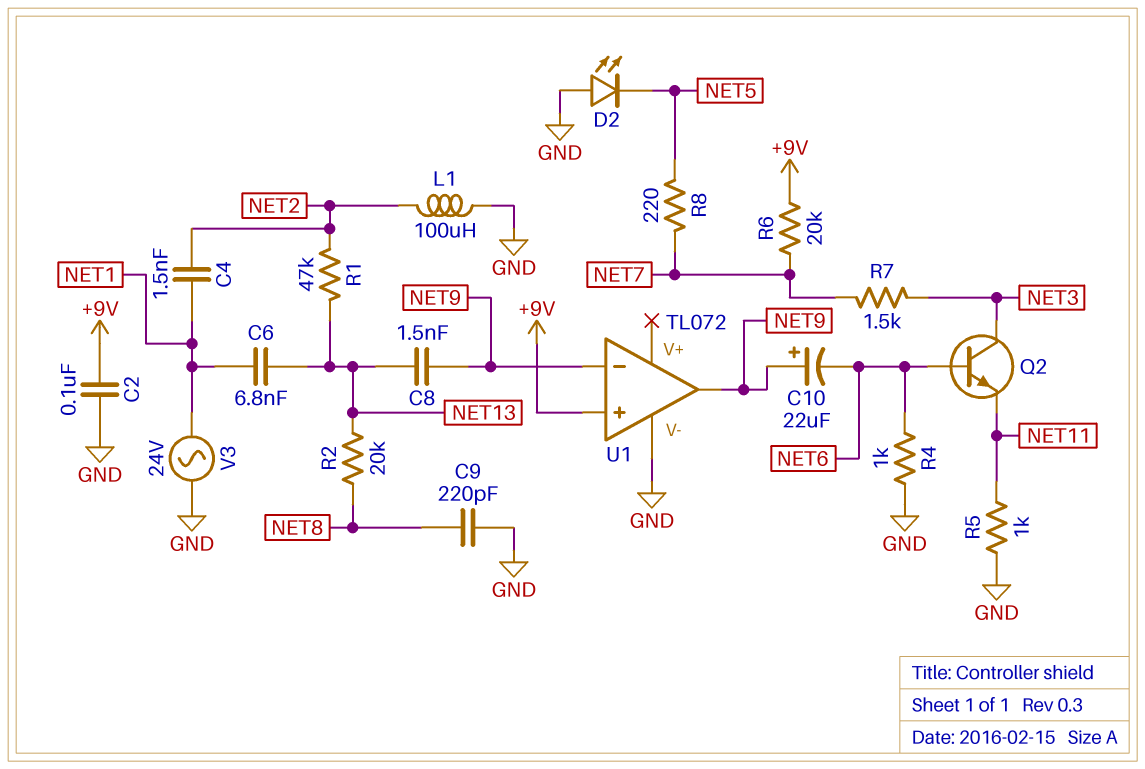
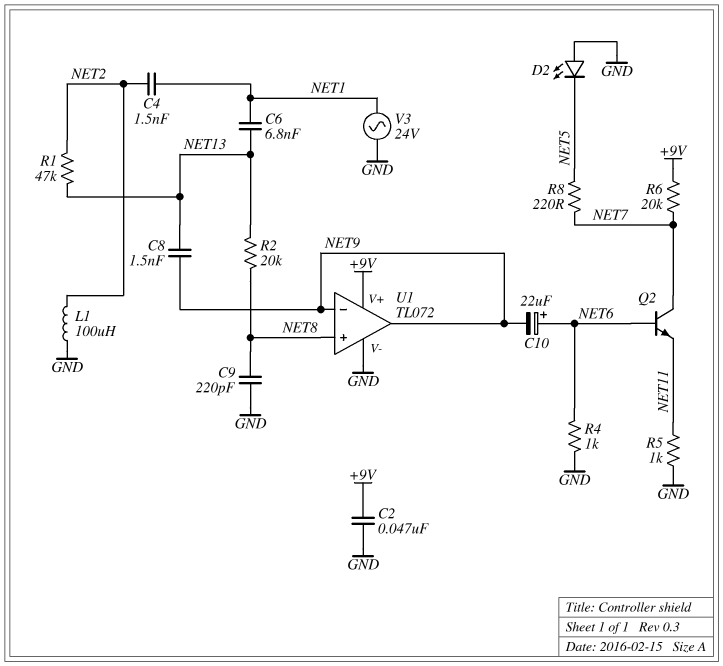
C2: 100nF (+9V, GND) -> 47nF (+9V, GND)
C10: 22uF (plus NET9, minus NET6) -> 22uF (plus NET6, minus NET9)
Q2: NPN (B NET6, C NET3, E NET11) -> NPN (B NET6, C NET7, E NET11)
R7: 1.5k (NET3, NET7) -> none
U1 pin V+: none -> +9V
U1 pin in+: +9V -> NET8

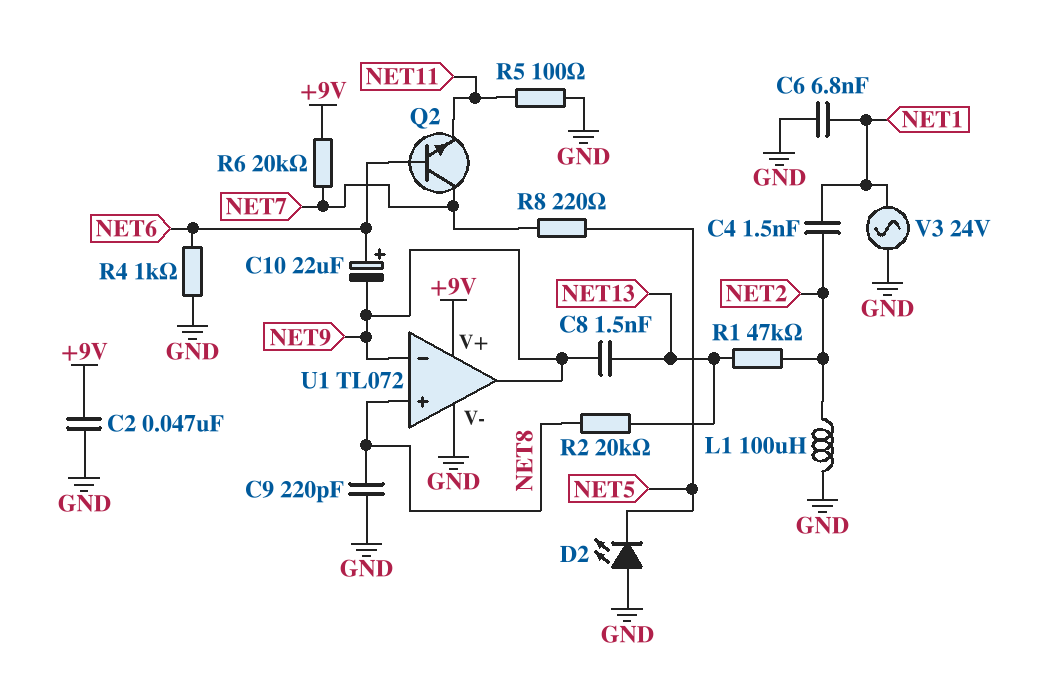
C6: 6.8nF (NET1, NET13) -> 6.8nF (GND, NET1)
R5: 1k (GND, NET11) -> 100 (GND, NET11)

